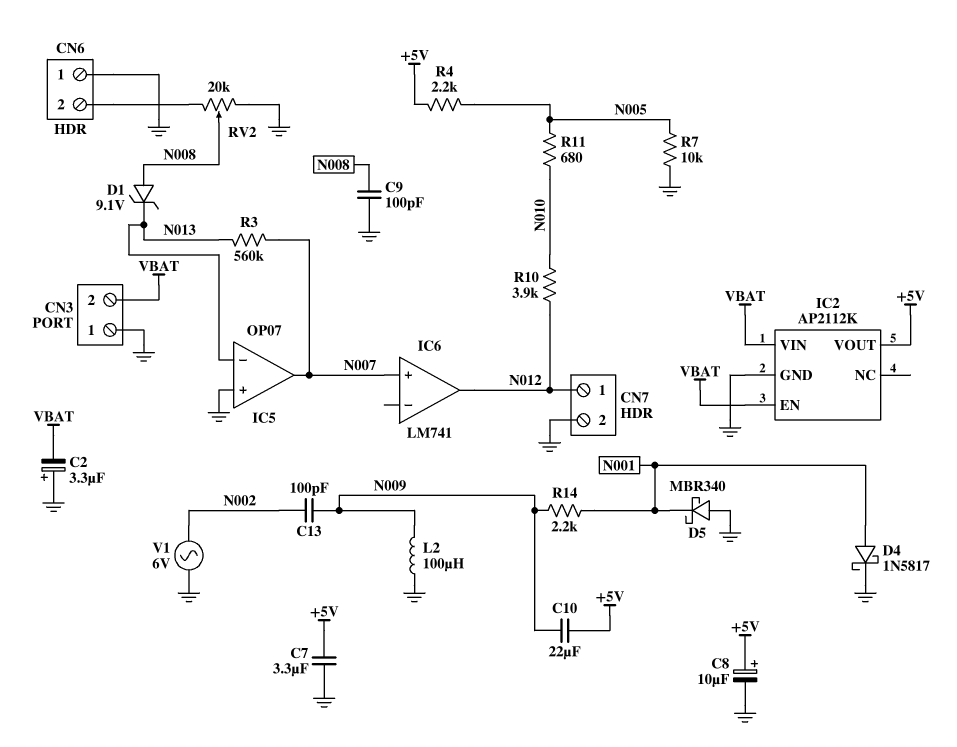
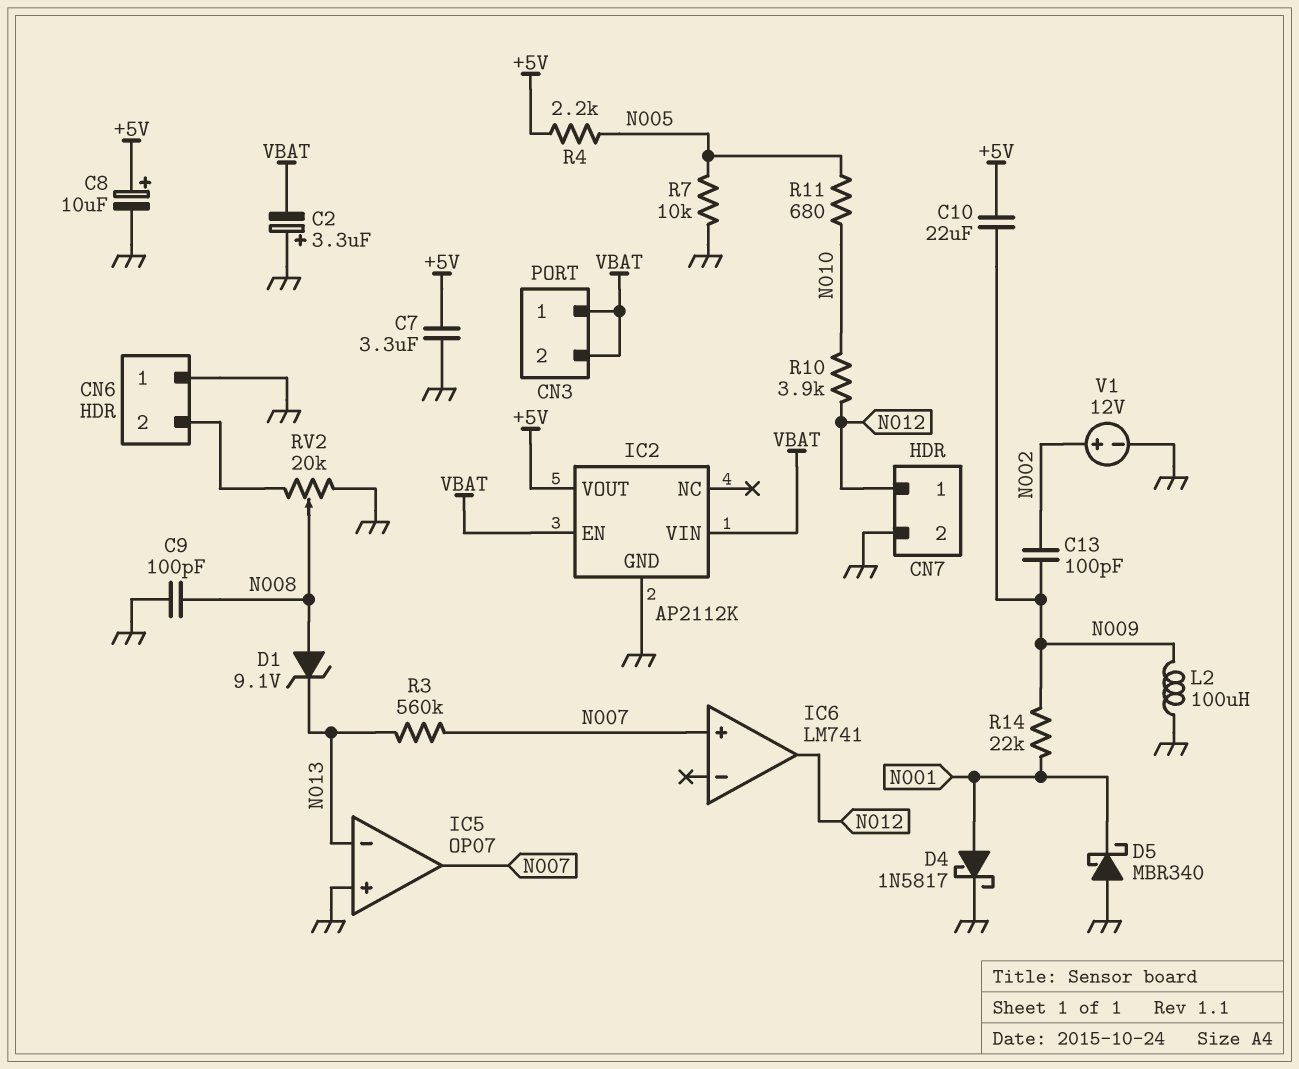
CN3 pin 1: GND -> VBAT
R14: 2.2k (N001, N009) -> 22k (N001, N009)
V1: AC 6V (GND, N002) -> 12V (plus N002, minus GND)

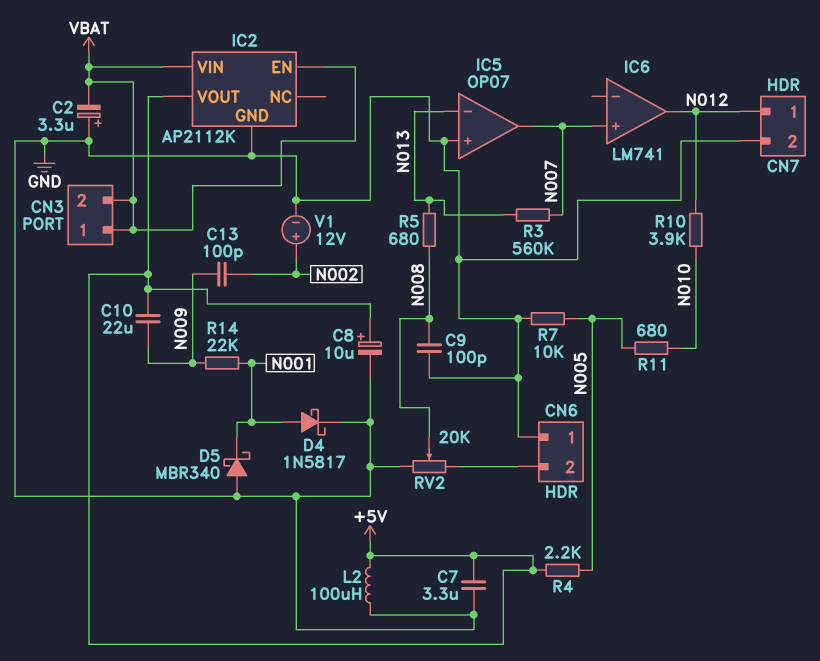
D1: zener 9.1V (A N008, K N013) -> none
L2: 100uH (GND, N009) -> 100uH (+5V, GND)
R5: none -> 680 (N008, N013)

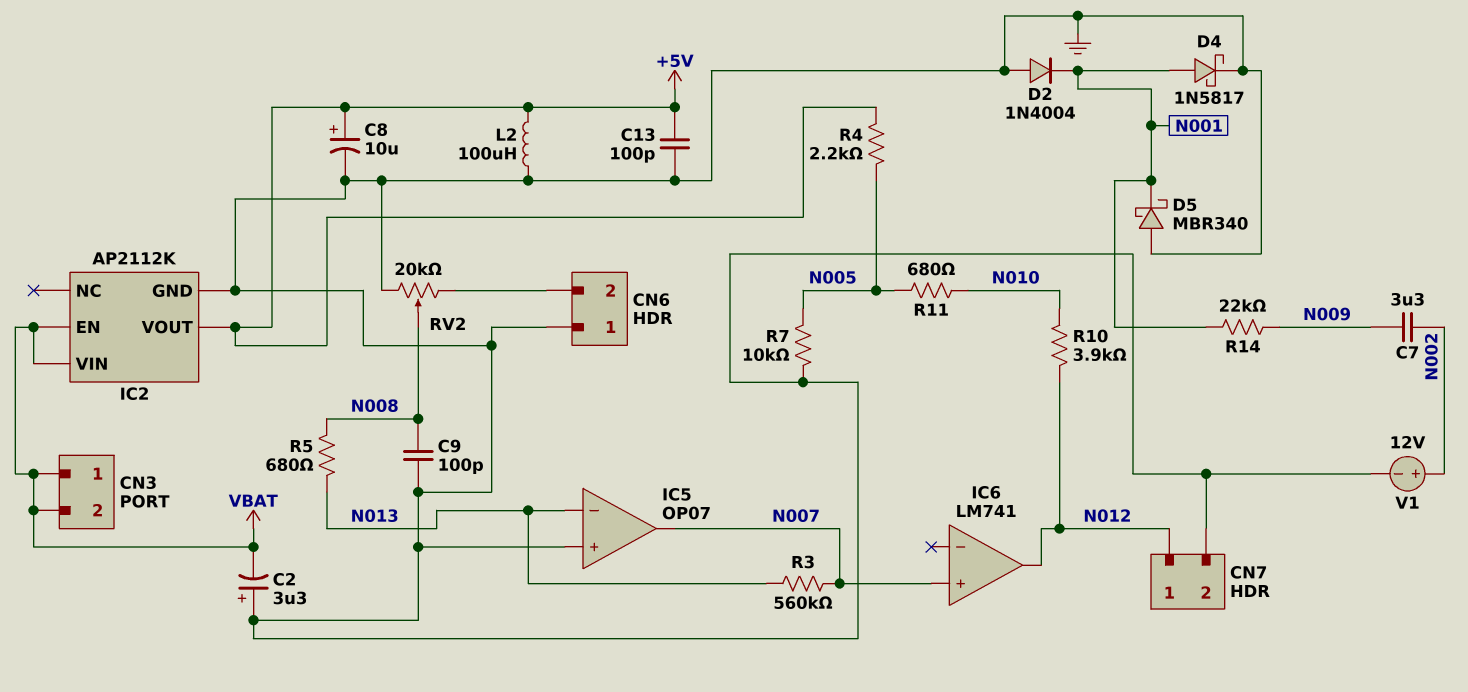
C7: 3.3uF (+5V, GND) -> 3.3uF (N002, N009)
C10: 22uF (+5V, N009) -> none
C13: 100pF (N002, N009) -> 100pF (+5V, GND)
D2: none -> diode 1N4004 (A GND, K N001)

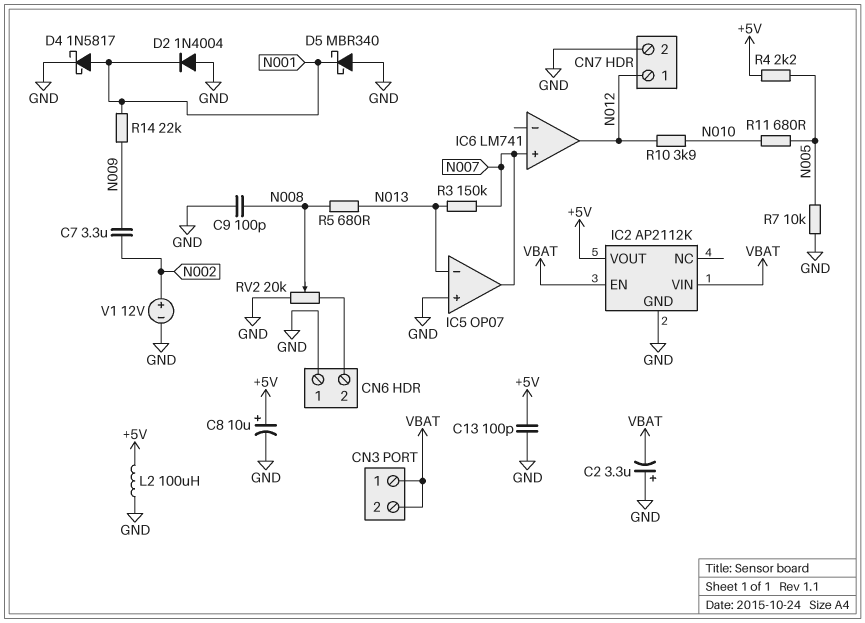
R3: 560k (N007, N013) -> 150k (N007, N013)

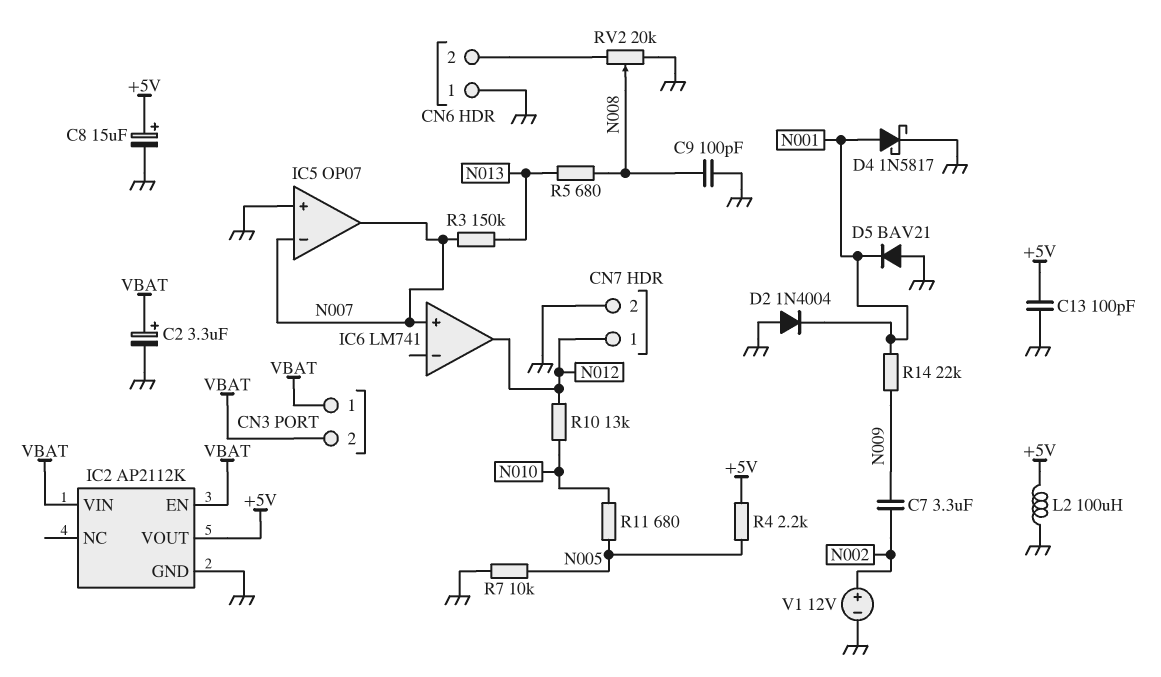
C2: 3.3uF (plus GND, minus VBAT) -> 3.3uF (plus VBAT, minus GND)
C8: 10uF (plus +5V, minus GND) -> 15uF (plus +5V, minus GND)
D5: schottky MBR340 (A GND, K N001) -> diode BAV21 (A GND, K N001)
IC5 pin in-: N013 -> N007
R10: 3.9k (N010, N012) -> 13k (N010, N012)

